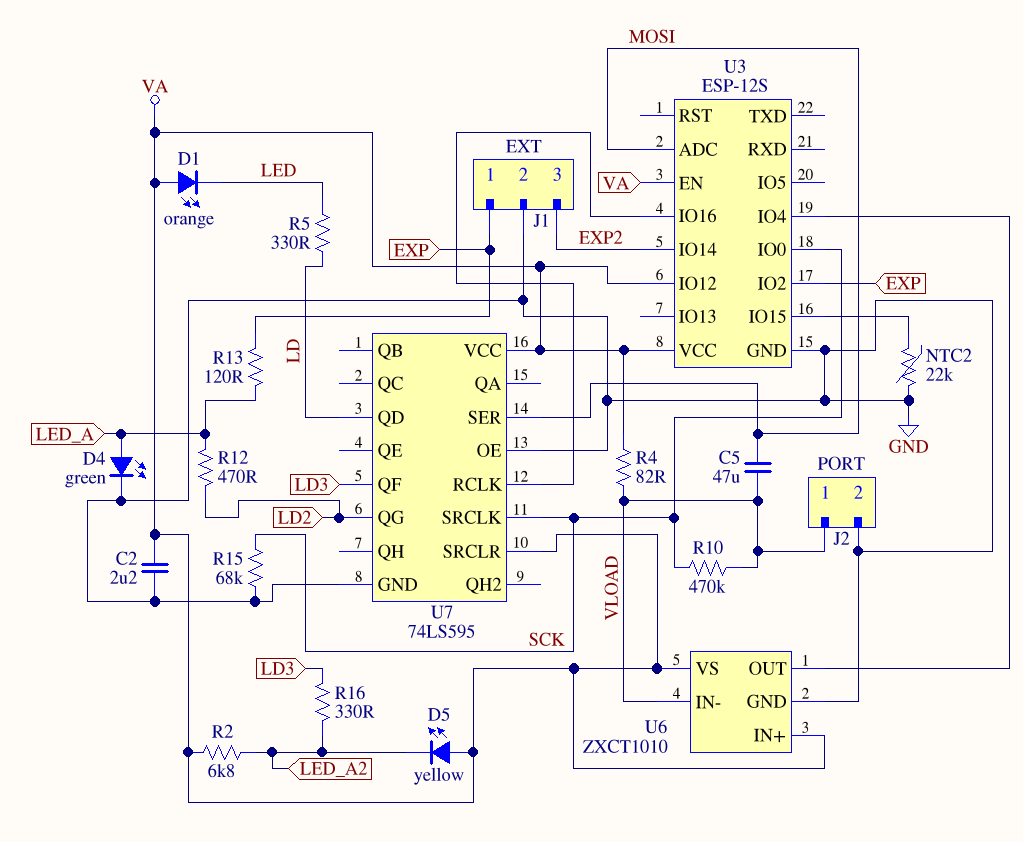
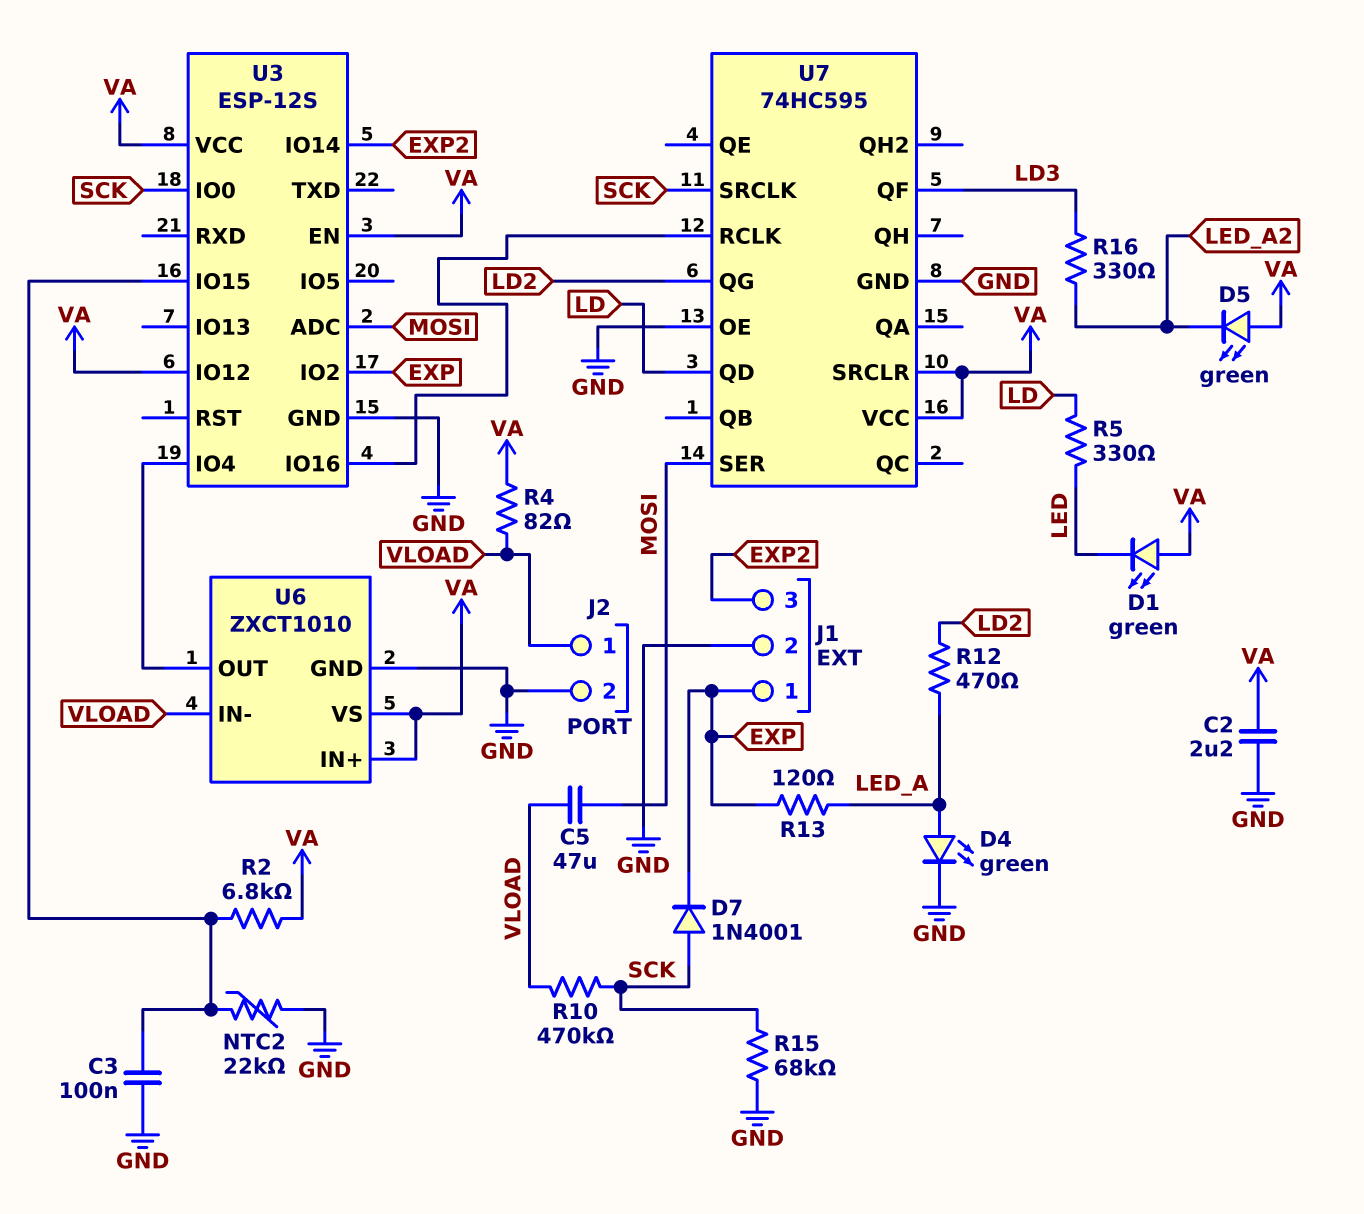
C3: none -> 100nF (GND, U3/IO15)
D1: LED orange (A VA, K LED) -> LED green (A VA, K LED)
D5: LED yellow (A VA, K LED_A2) -> LED green (A VA, K LED_A2)
D7: none -> diode 1N4001 (A SCK, K EXP)
R2: 6.8k (LED_A2, VA) -> 6.8k (U3/IO15, VA)
U7: 74LS595 -> 74HC595

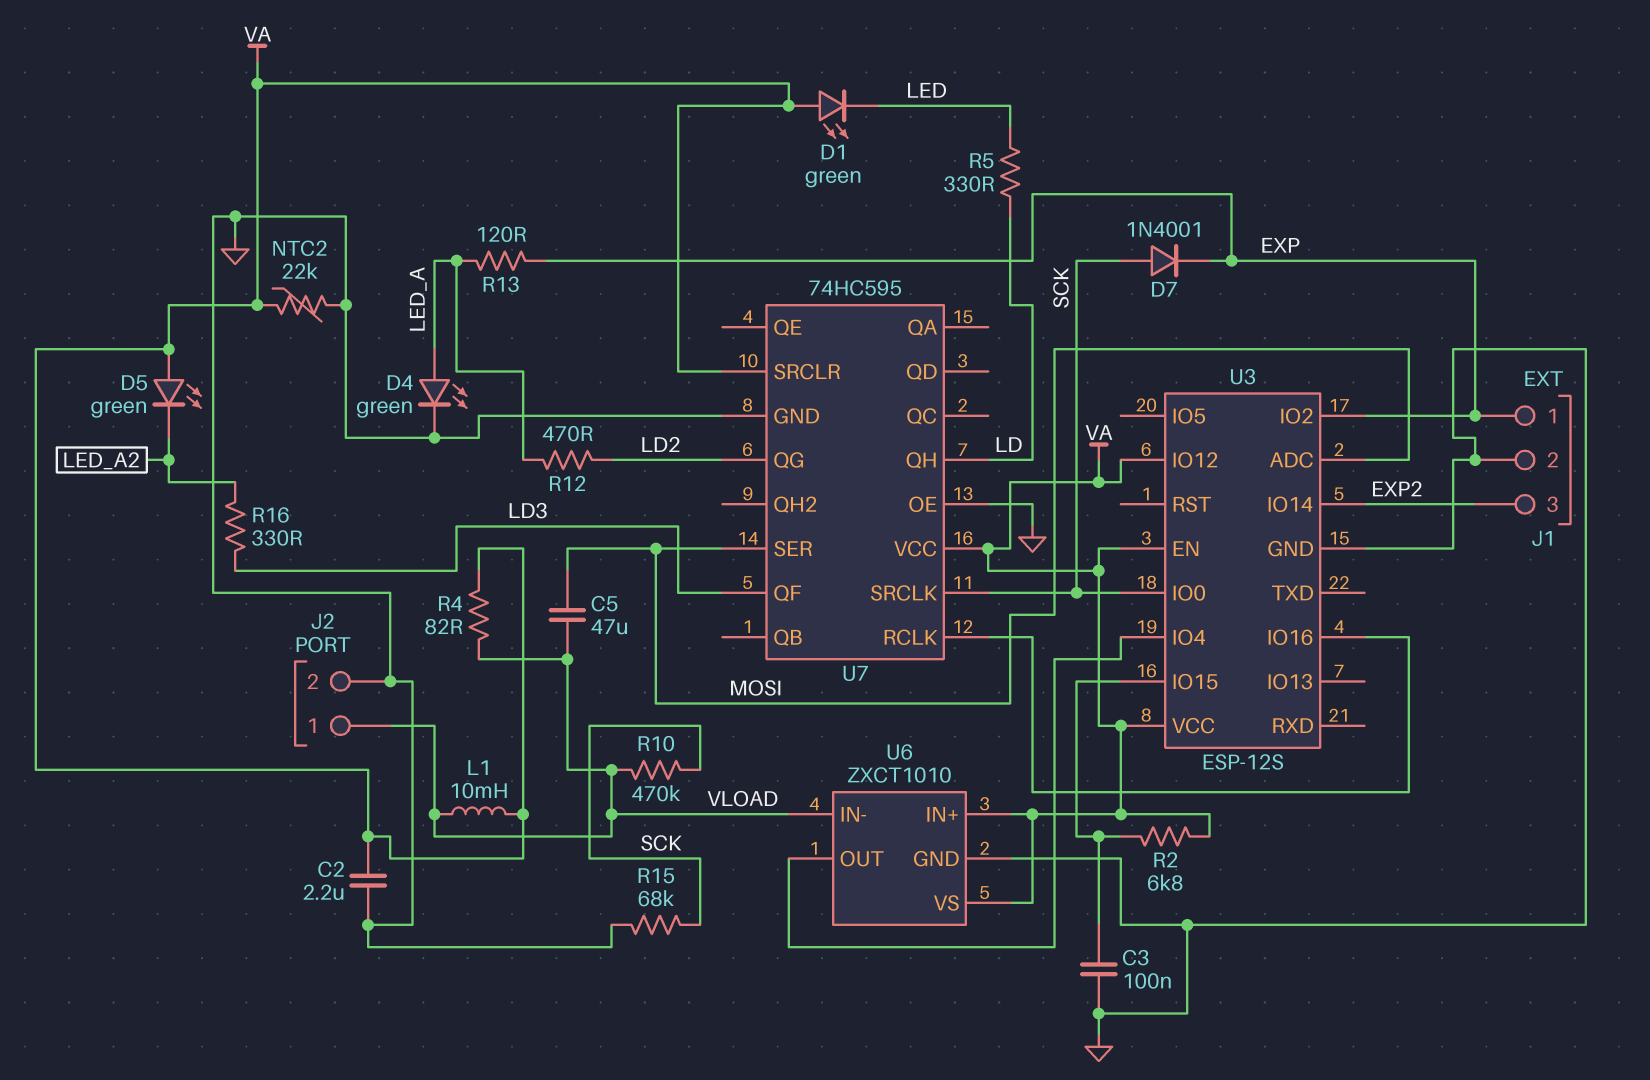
L1: none -> 10mH (VA, VLOAD)
NTC2: 22k (GND, U3/IO15) -> 22k (GND, VA)
U7 pin QD: LD -> none
U7 pin QH: none -> LD

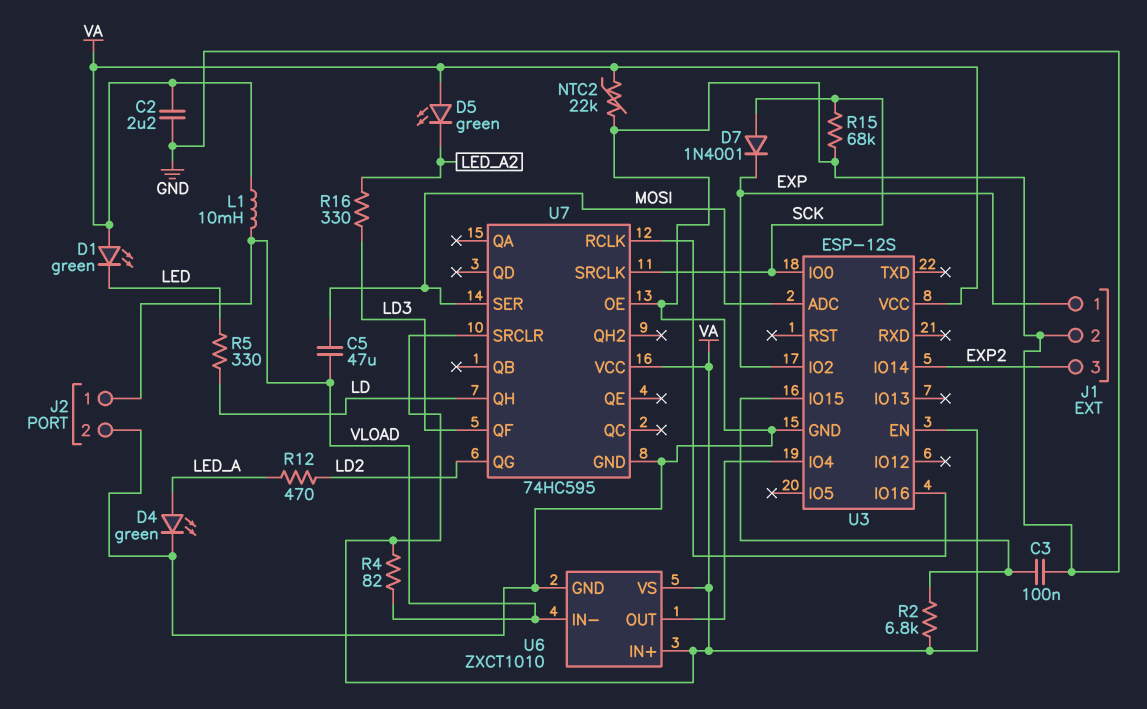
R10: 470k (SCK, VLOAD) -> none
R13: 120 (EXP, LED_A) -> none
U3 pin IO12: VA -> none

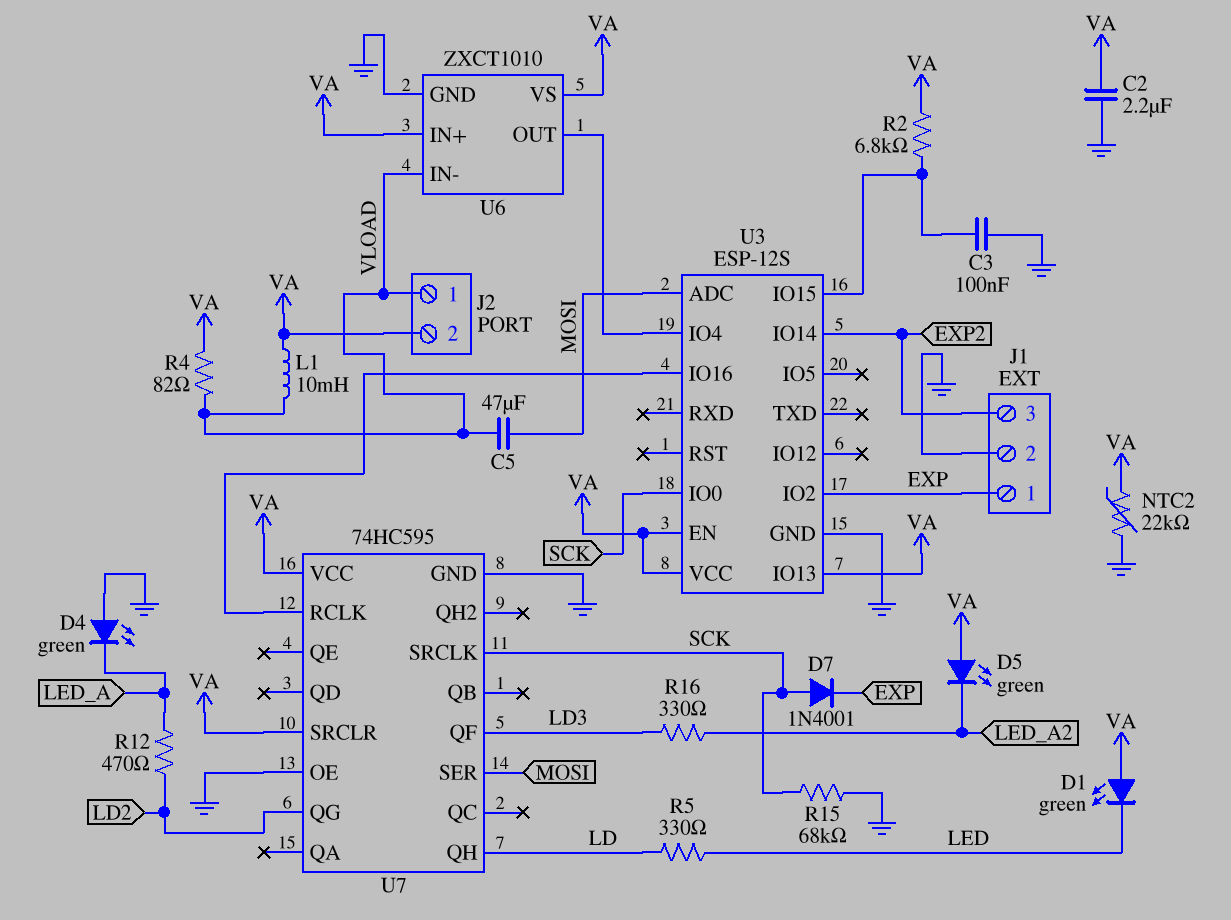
D4: LED green (A LED_A, K GND) -> LED green (A GND, K LED_A)
J2 pin 2: GND -> VA
U3 pin IO13: none -> VA

